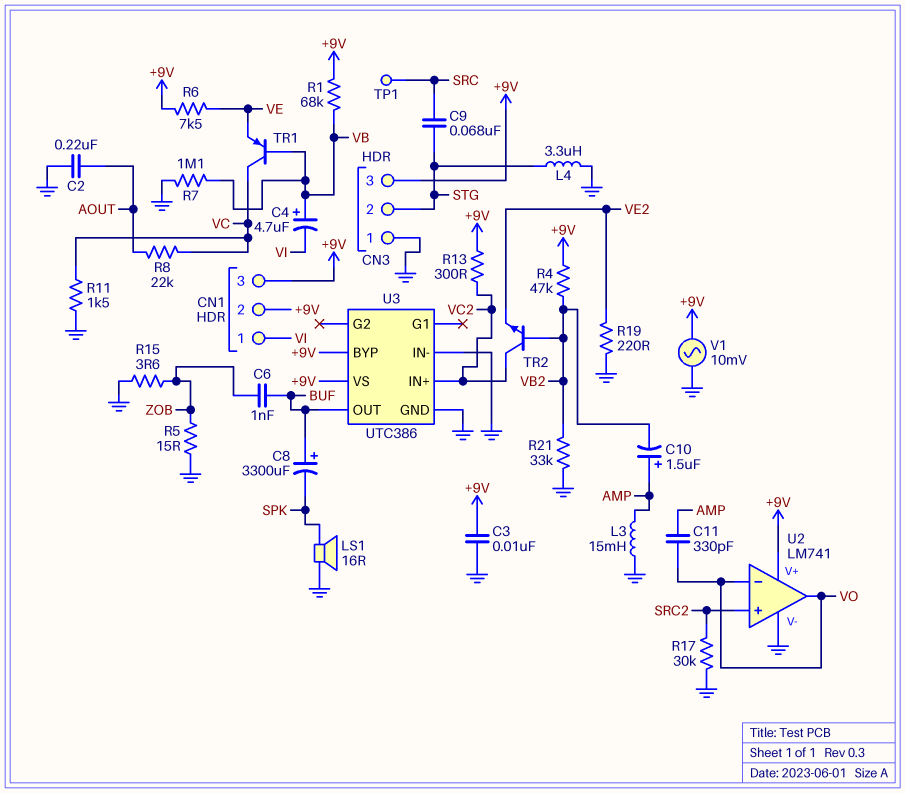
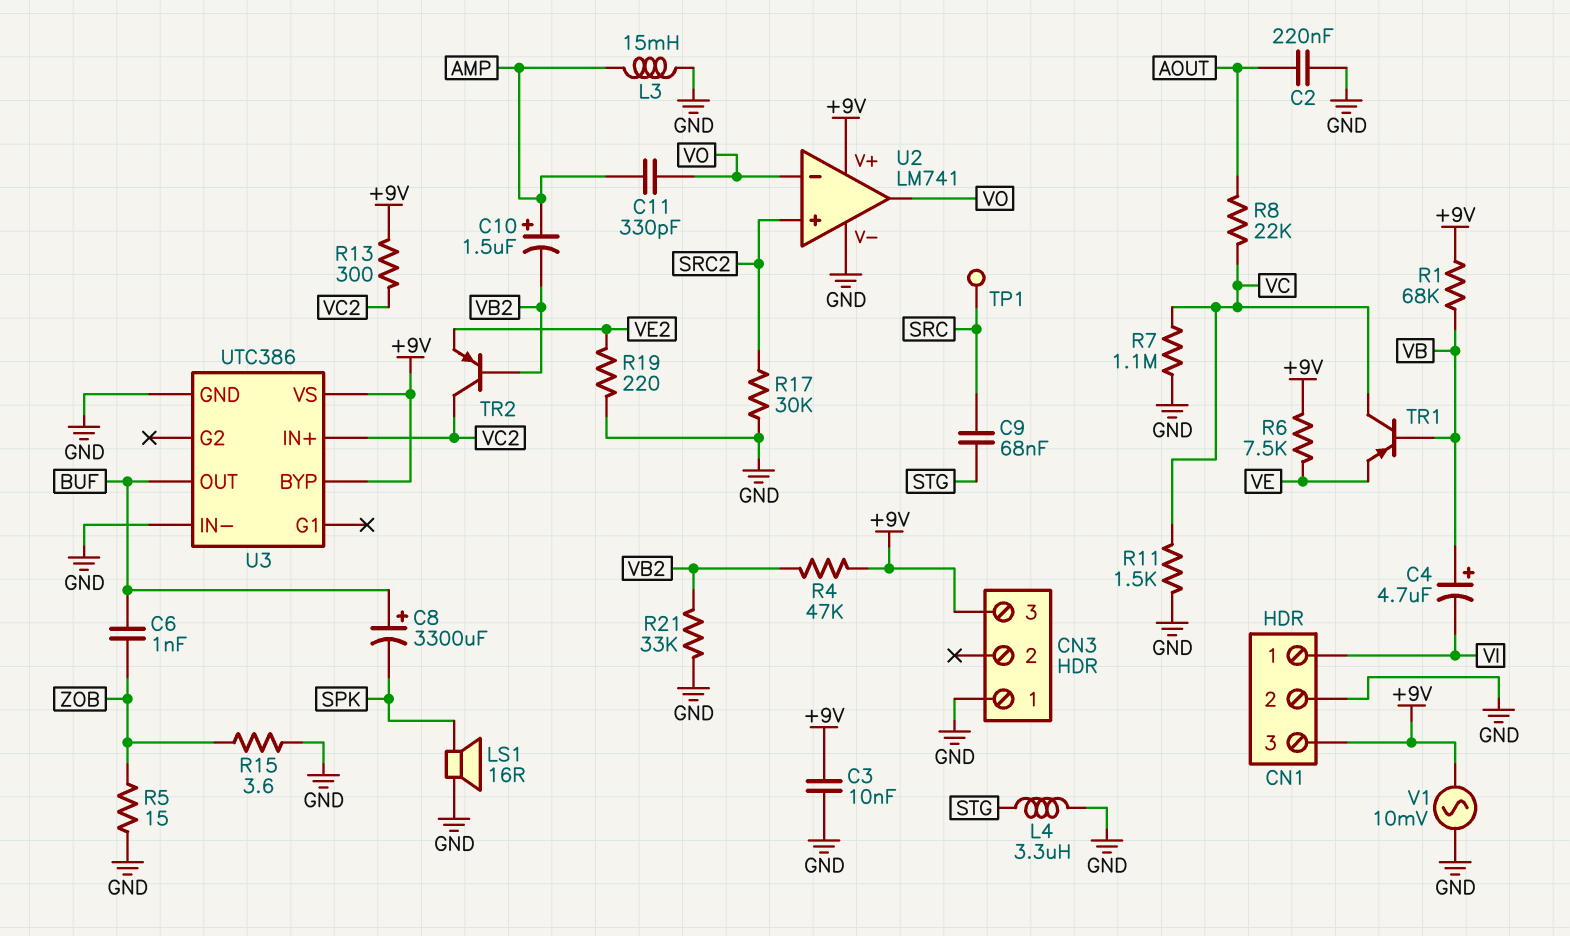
CN1 pin 2: +9V -> GND
CN3 pin 2: STG -> none
R7: 1.1M (GND, VB) -> 1.1M (GND, VC)
TR2: NPN (B VB2, C VC2, E VE2) -> PNP (B VB2, C VC2, E VE2)

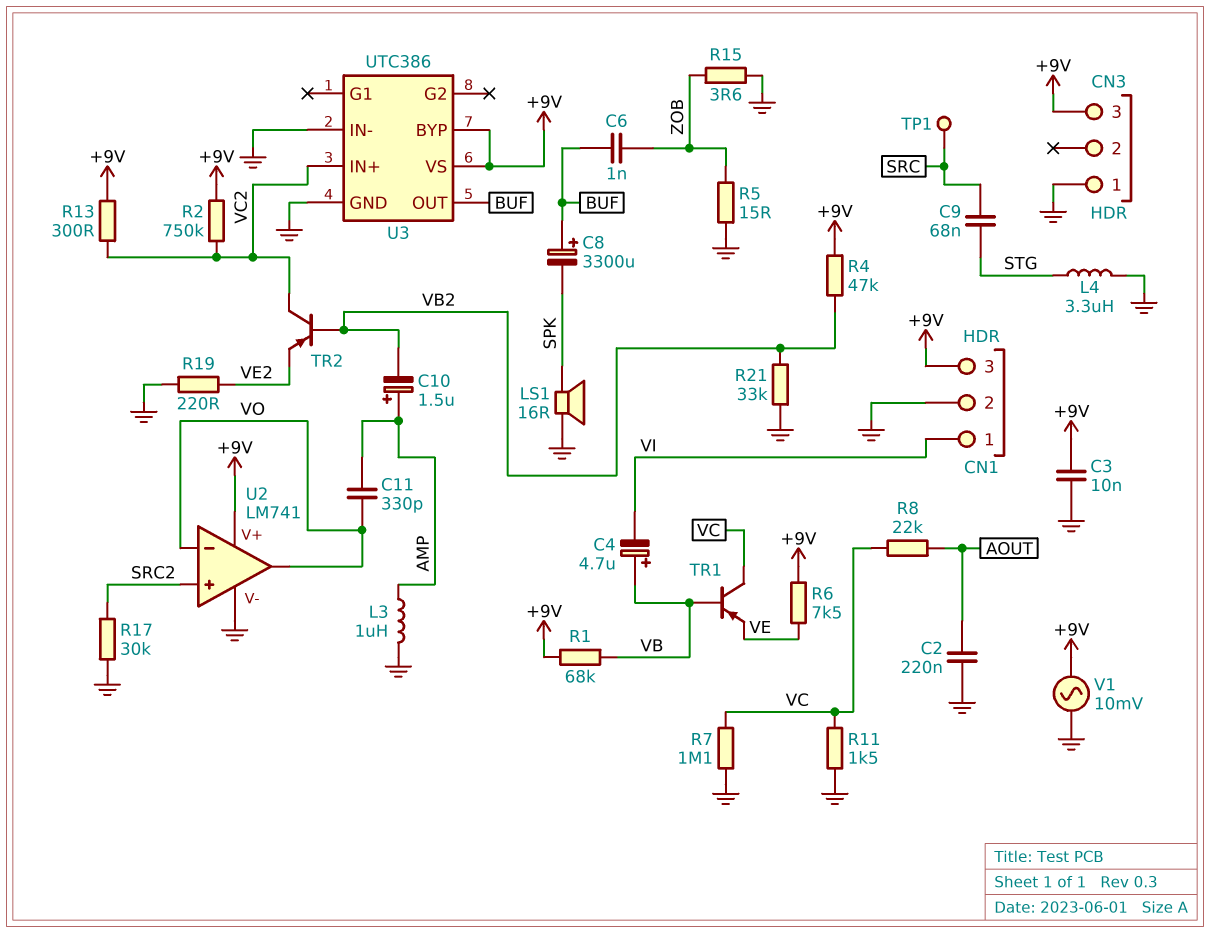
L3: 15mH (AMP, GND) -> 1uH (AMP, GND)
R2: none -> 750k (+9V, VC2)

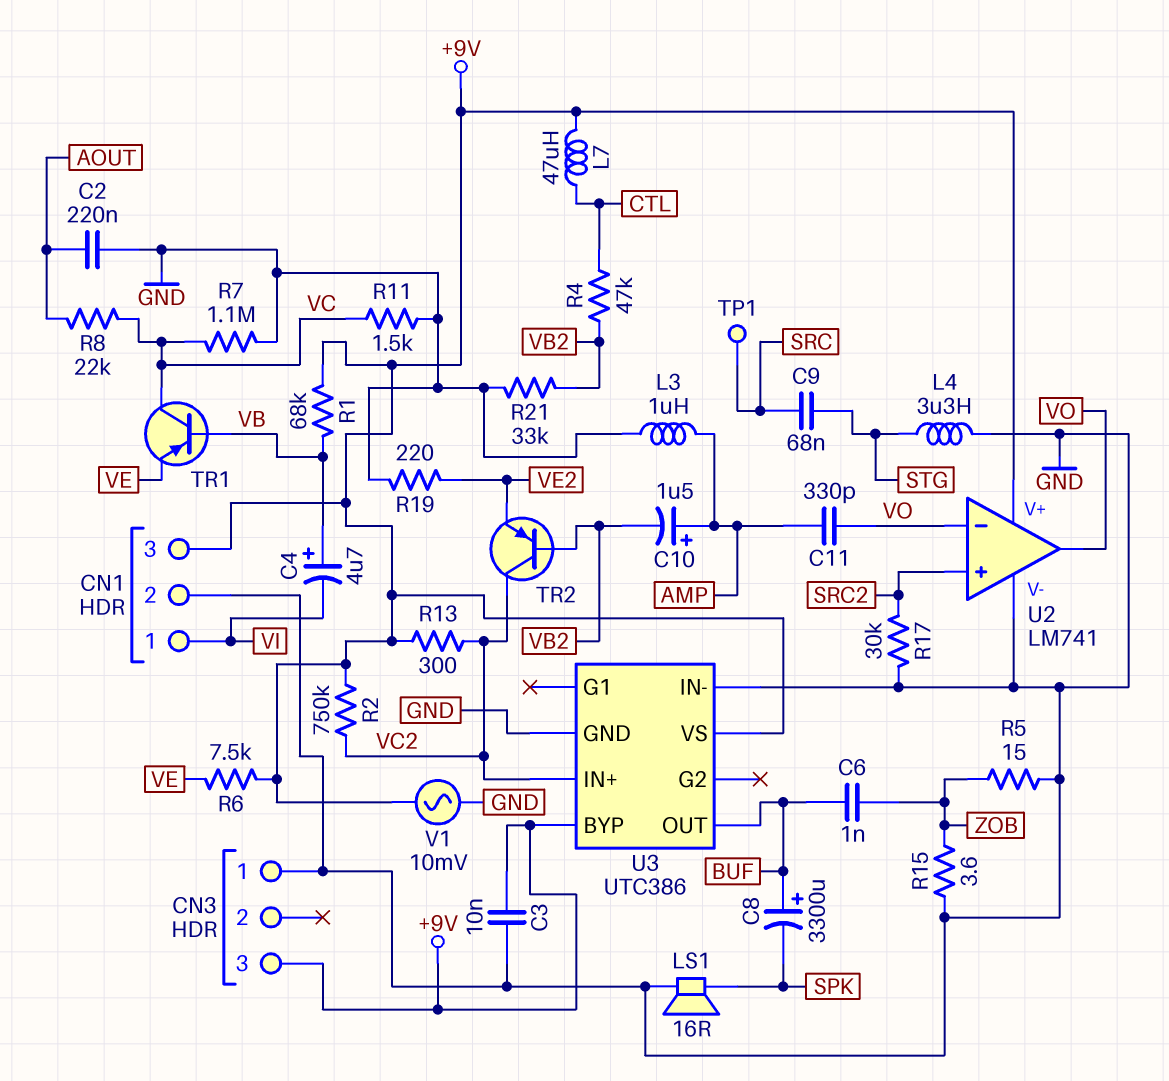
L7: none -> 47uH (+9V, CTL)
R4: 47k (+9V, VB2) -> 47k (CTL, VB2)

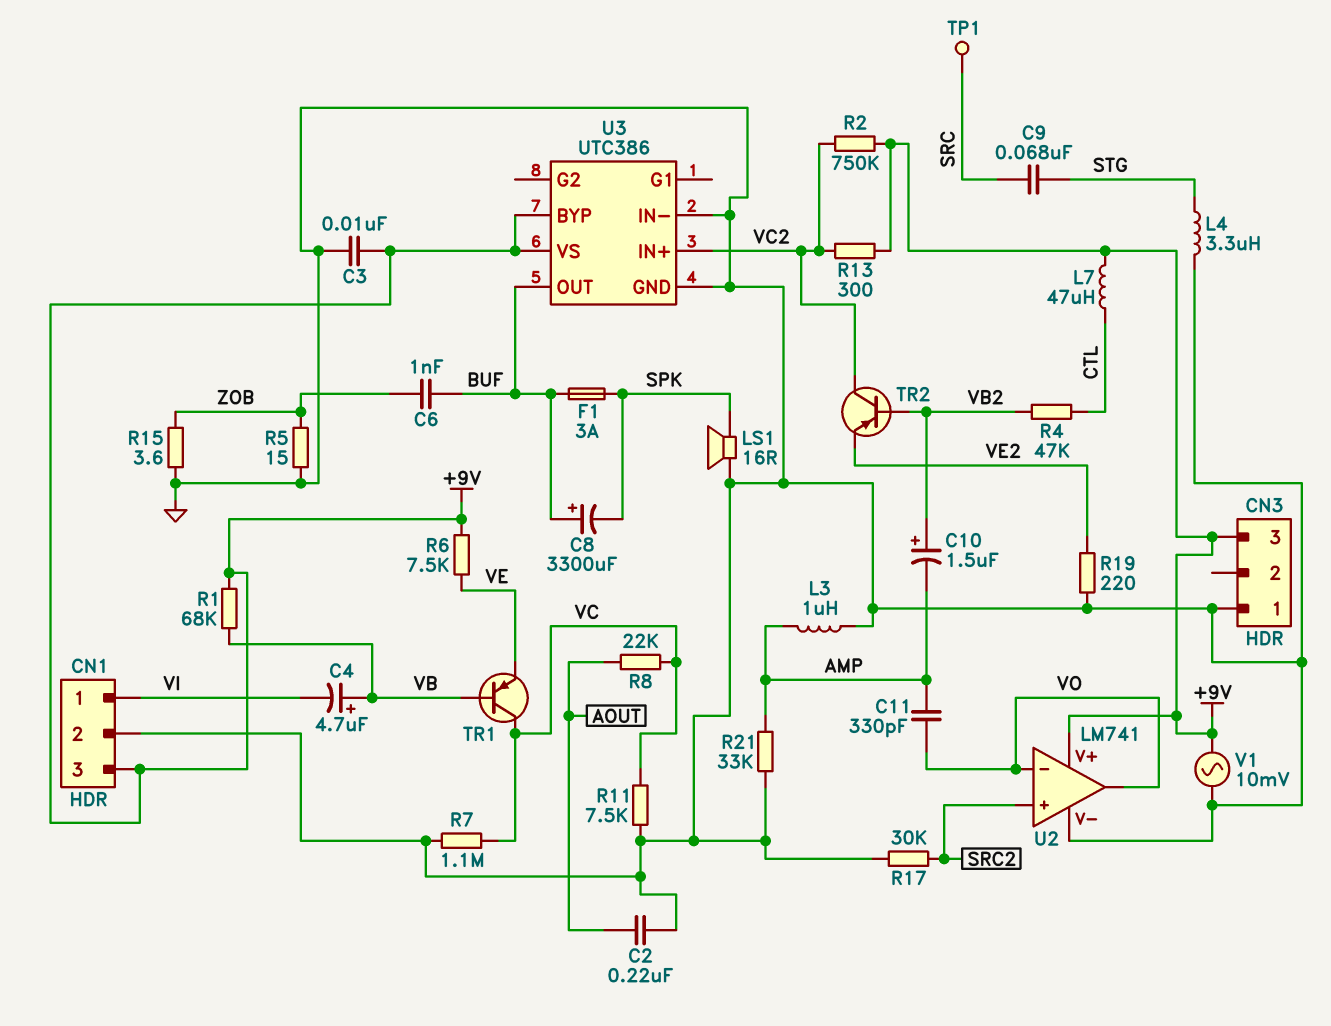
C10: 1.5uF (plus AMP, minus VB2) -> 1.5uF (plus VB2, minus AMP)
F1: none -> 3A (BUF, SPK)
R11: 1.5k (GND, VC) -> 7.5k (GND, VC)
R21: 33k (GND, VB2) -> 33k (AMP, GND)

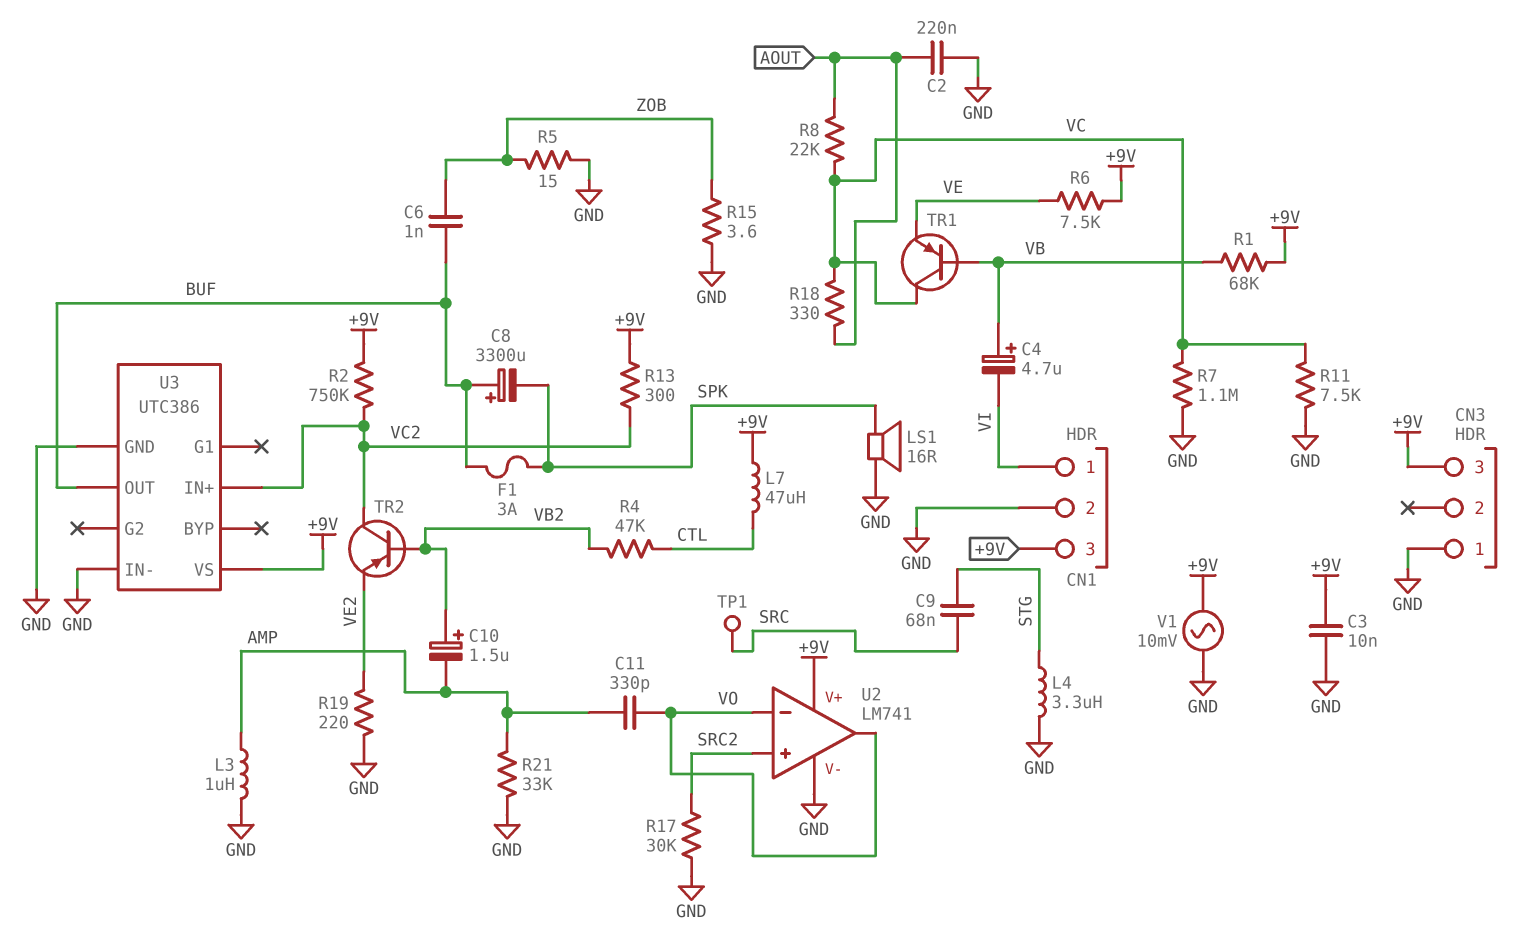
R18: none -> 330 (AOUT, VC)
U3 pin BYP: +9V -> none

